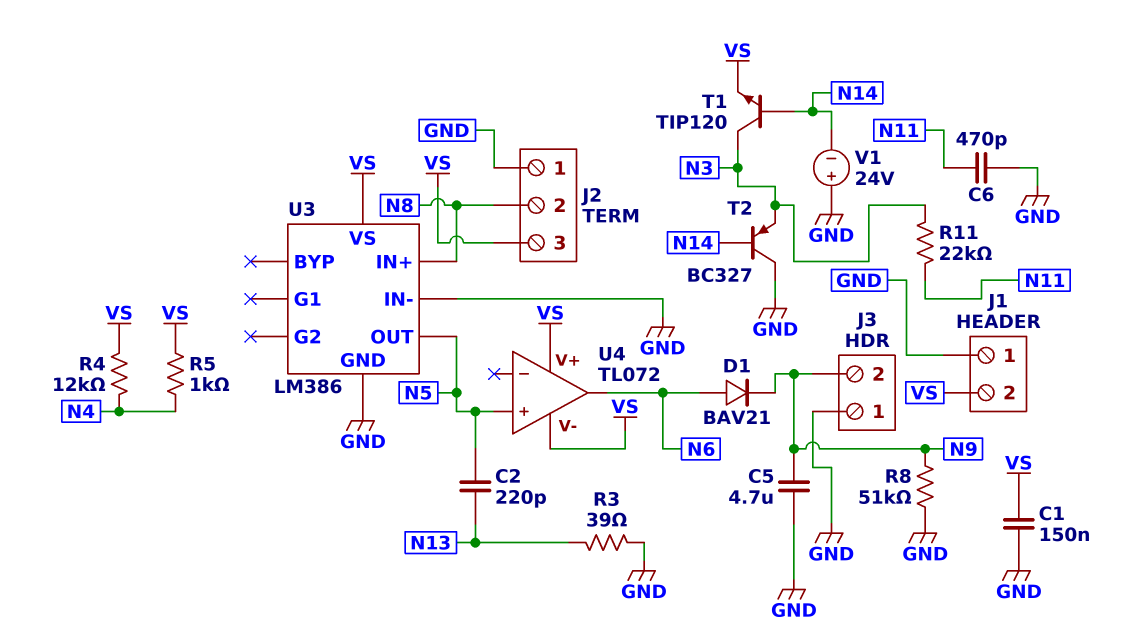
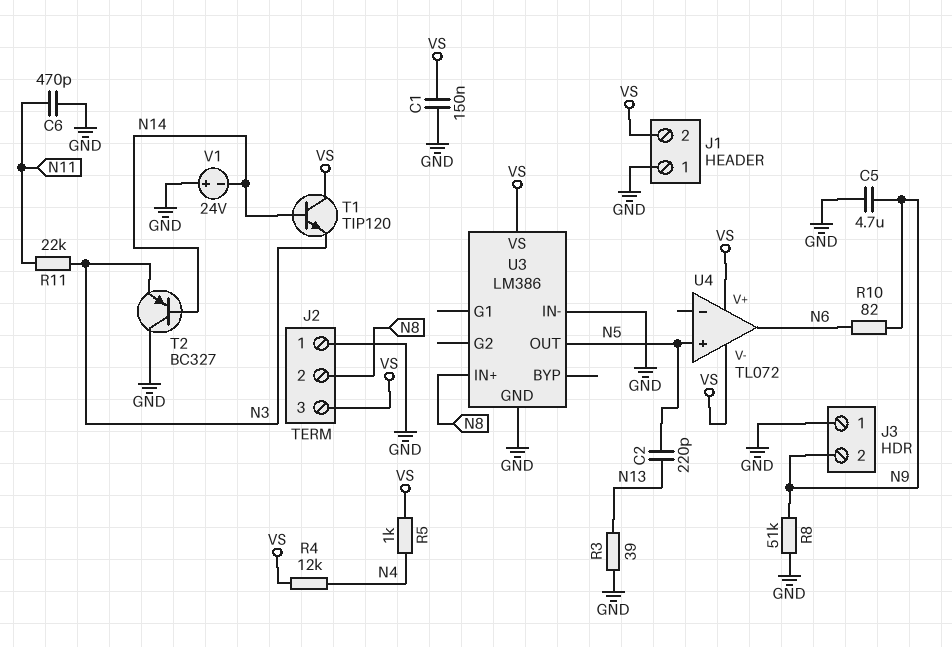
D1: diode BAV21 (A N6, K N9) -> none
R10: none -> 82 (N6, N9)
T1: NPN TIP120 (B N14, C N3, E VS) -> NPN TIP120 (B N14, C VS, E N3)

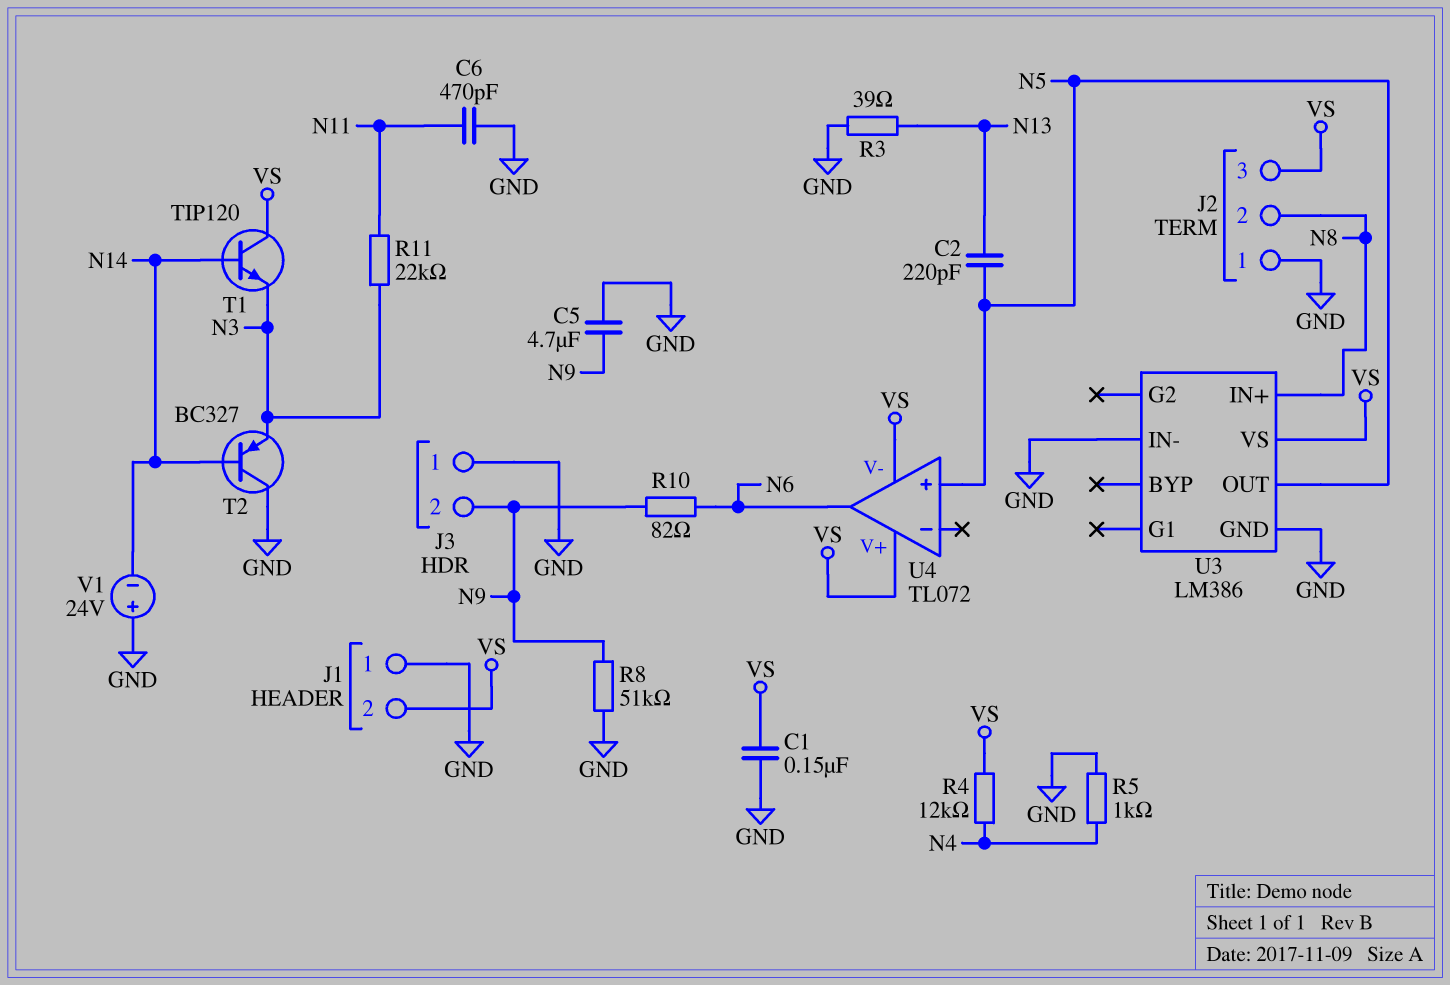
R5: 1k (N4, VS) -> 1k (GND, N4)

